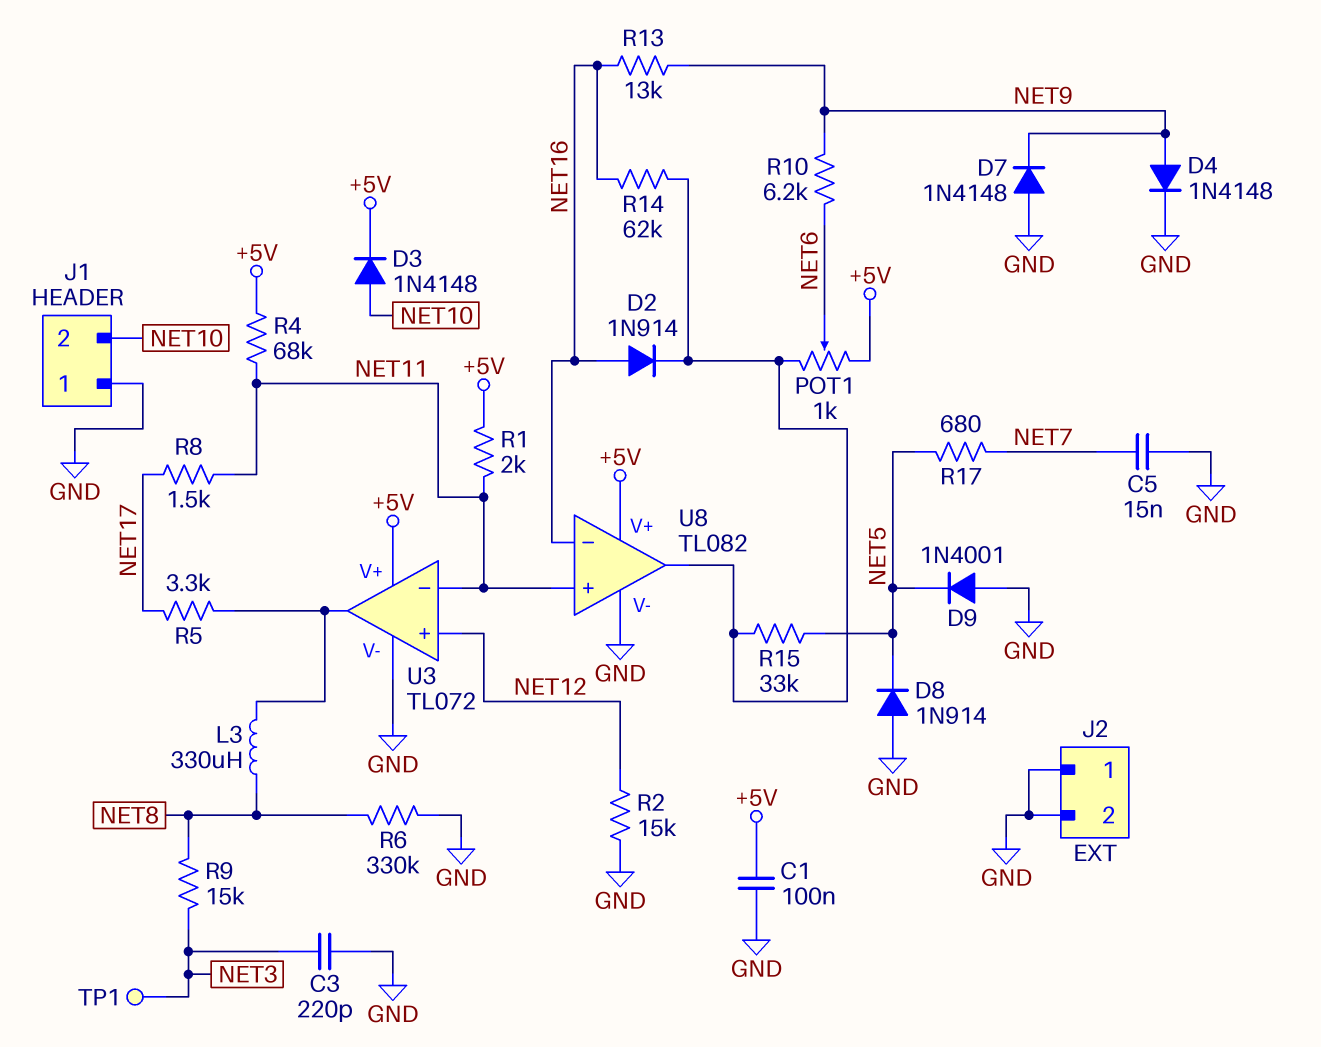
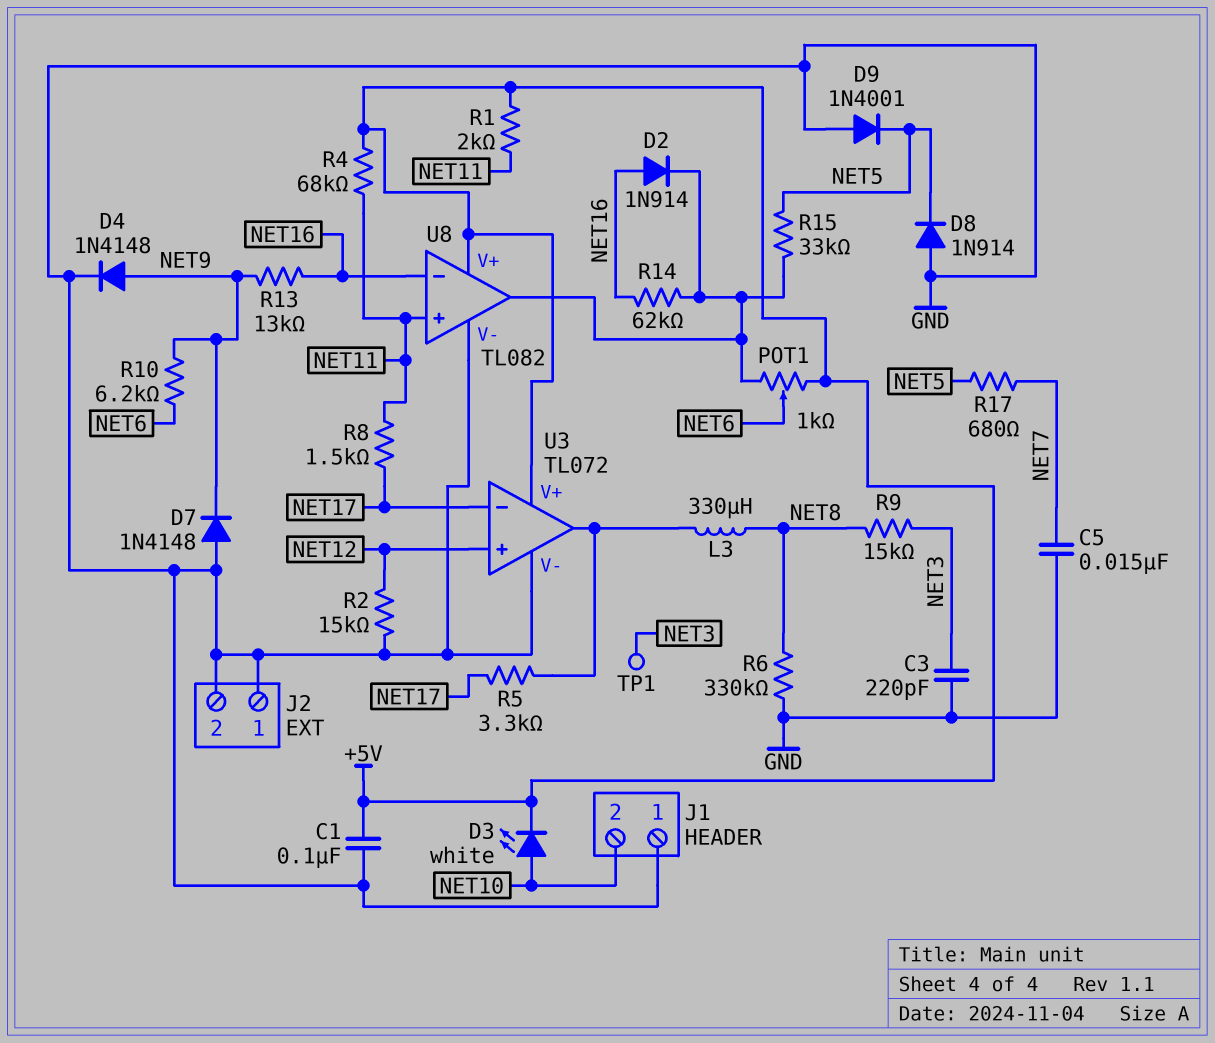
D3: diode 1N4148 (A NET10, K +5V) -> LED white (A NET10, K +5V)
U3 pin in-: NET11 -> NET17

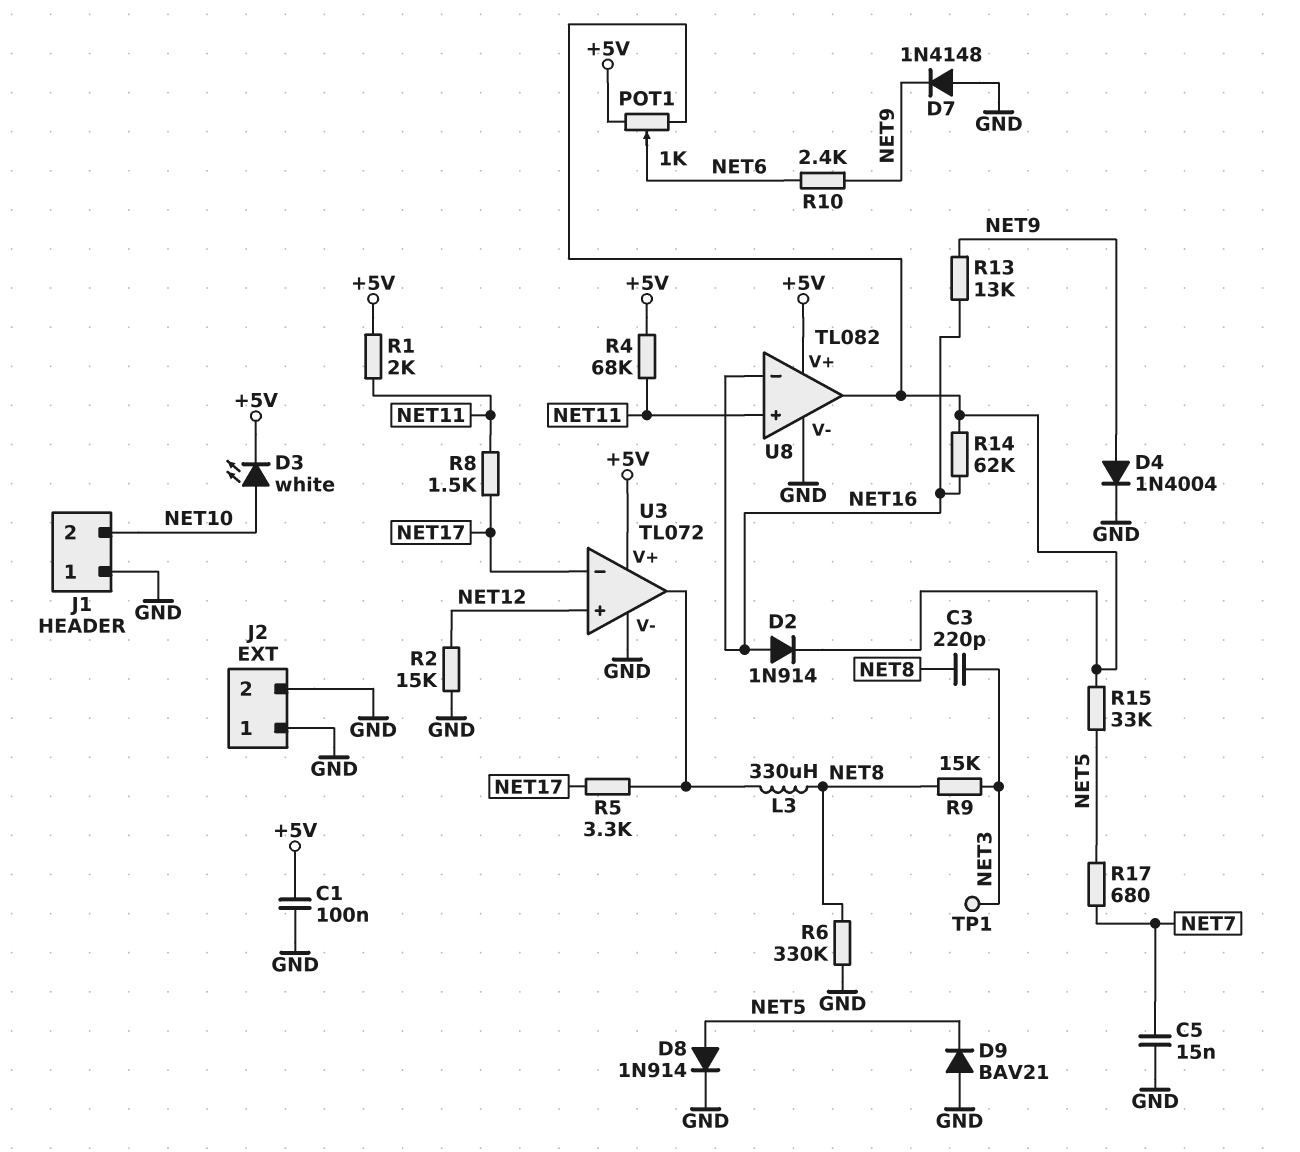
C3: 220pF (GND, NET3) -> 220pF (NET3, NET8)
D4: diode 1N4148 (A NET9, K GND) -> diode 1N4004 (A NET9, K GND)
D8: diode 1N914 (A GND, K NET5) -> diode 1N914 (A NET5, K GND)
D9: diode 1N4001 (A GND, K NET5) -> diode BAV21 (A GND, K NET5)
R10: 6.2k (NET6, NET9) -> 2.4k (NET6, NET9)

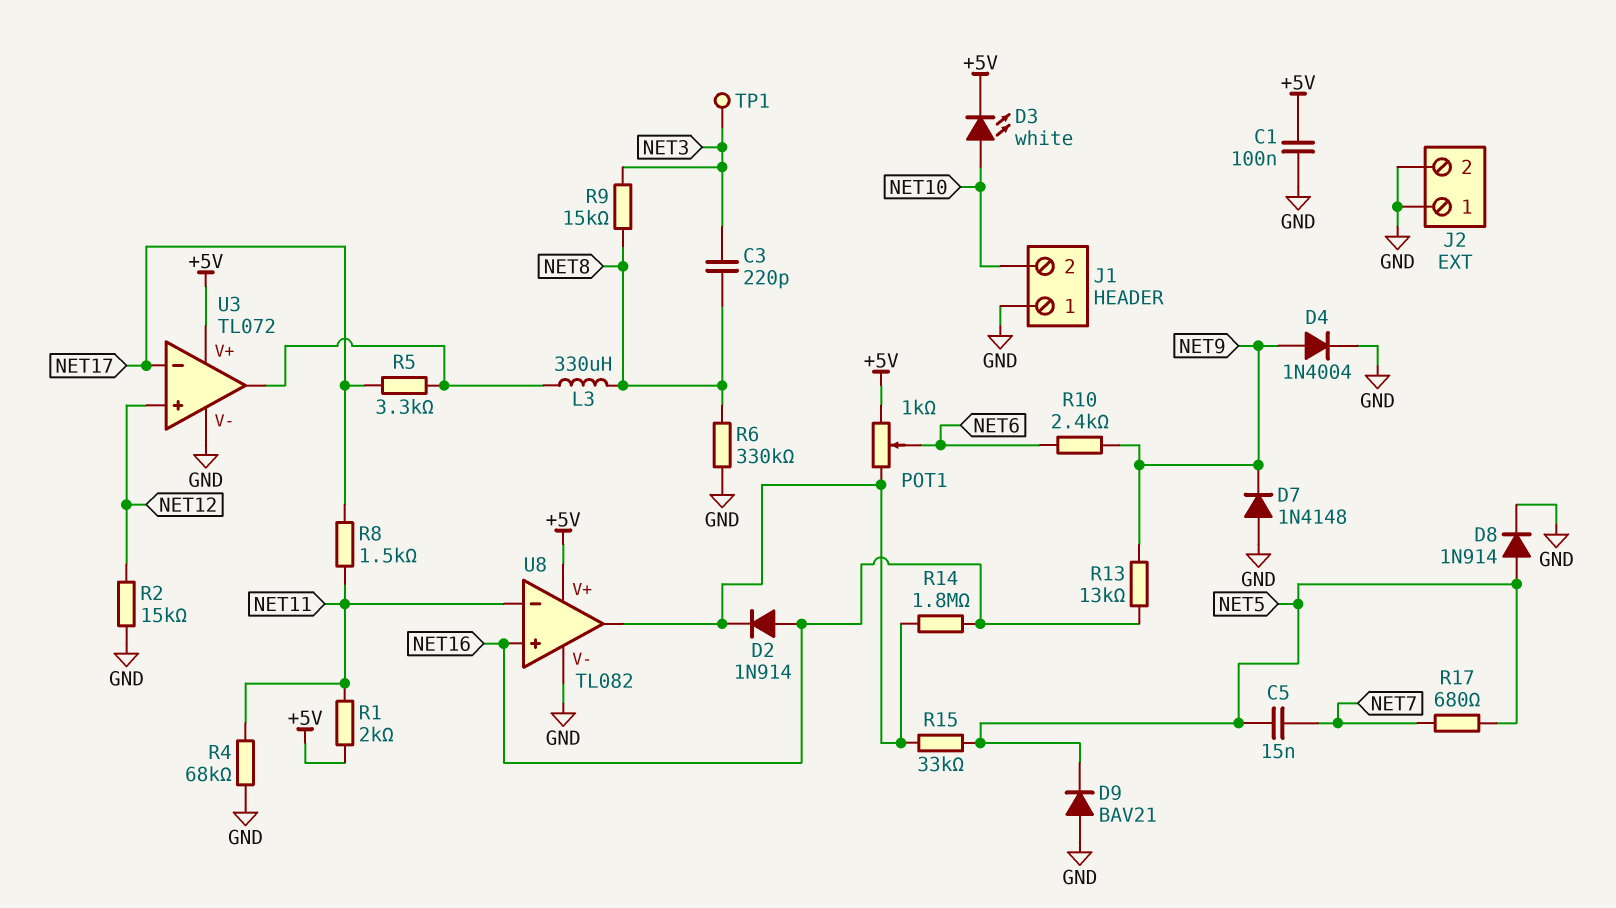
C5: 15nF (GND, NET7) -> 15nF (NET5, NET7)
R4: 68k (+5V, NET11) -> 68k (GND, NET11)
R14: 62k (NET16, U8/out) -> 1.8M (NET16, U8/out)
U8 pin in+: NET11 -> NET16
U8 pin in-: NET16 -> NET11

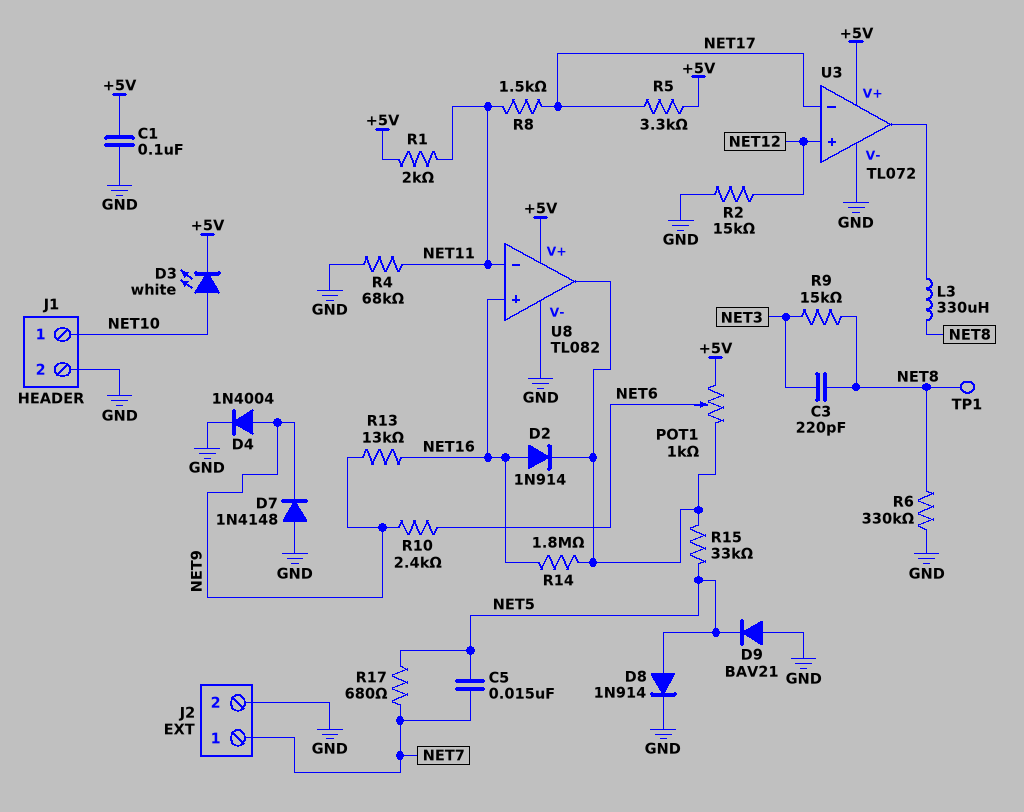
J1 pin 1: GND -> NET10
J1 pin 2: NET10 -> GND
J2 pin 1: GND -> NET7
R5: 3.3k (NET17, U3/out) -> 3.3k (+5V, NET17)
TP1: test point (NET3) -> test point (NET8)

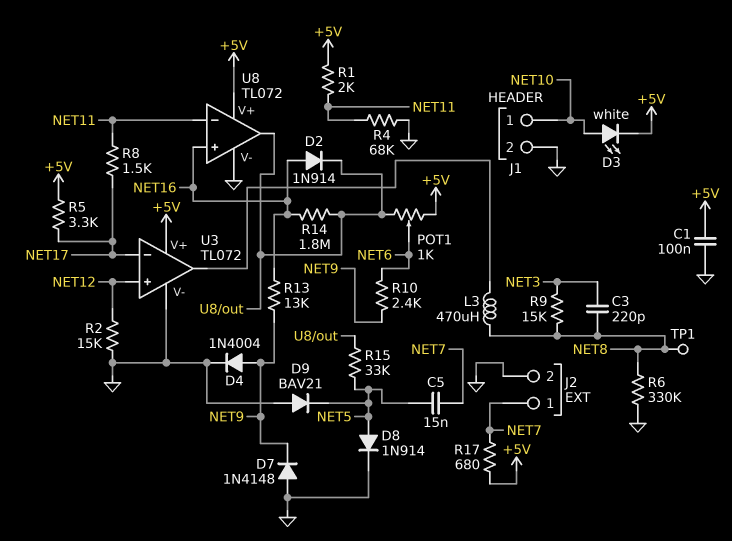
L3: 330uH (NET8, U3/out) -> 470uH (NET8, U3/out)
R17: 680 (NET5, NET7) -> 680 (+5V, NET7)
U8: TL082 -> TL072

